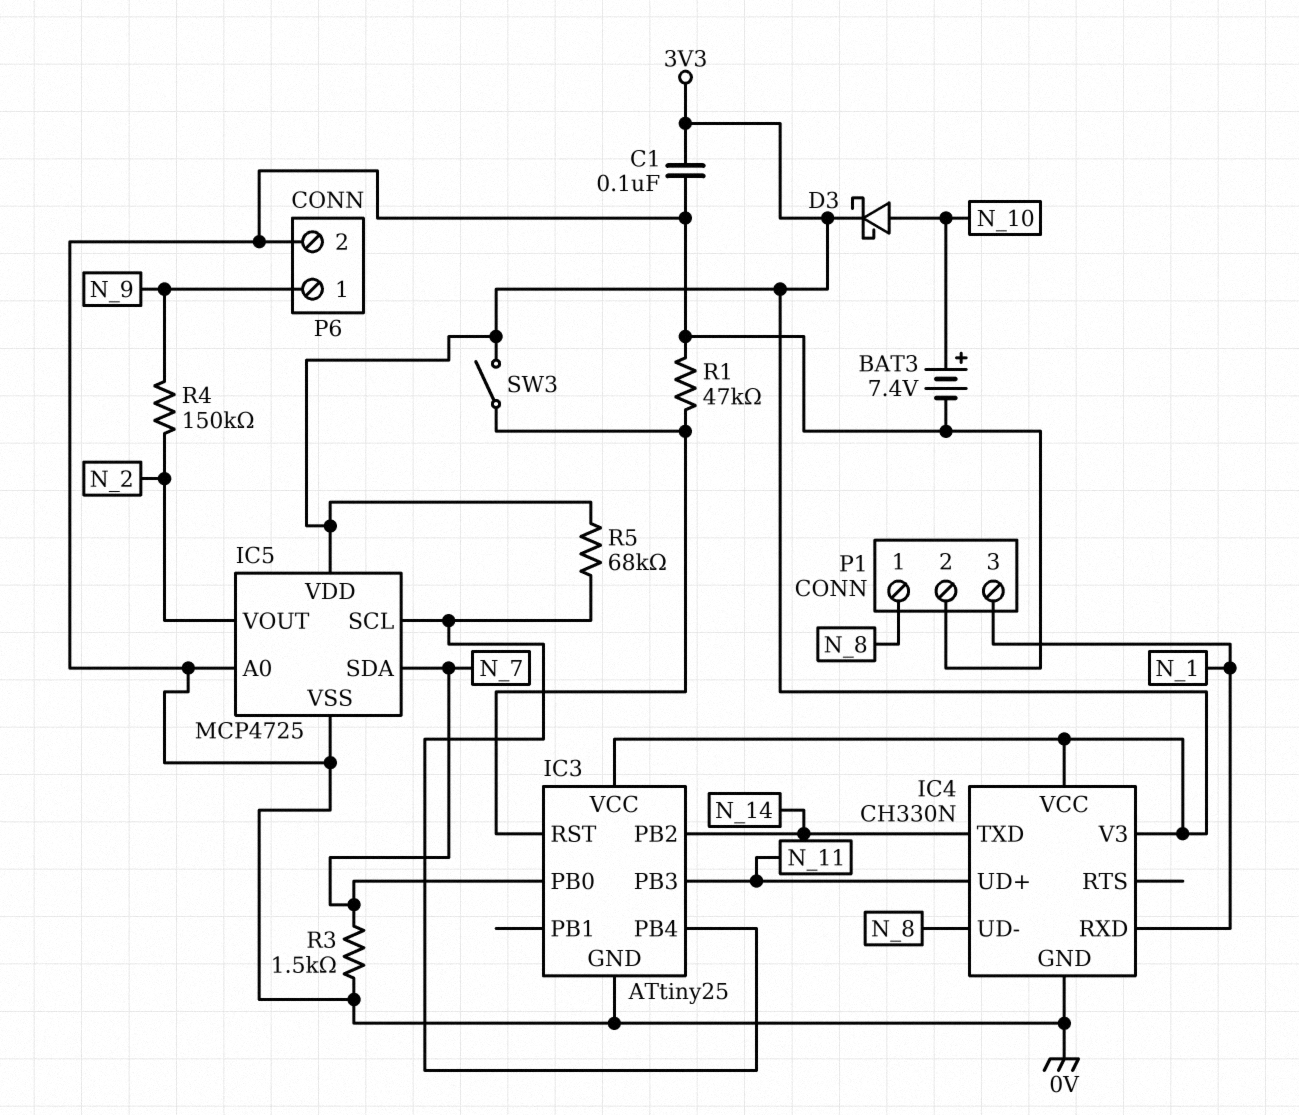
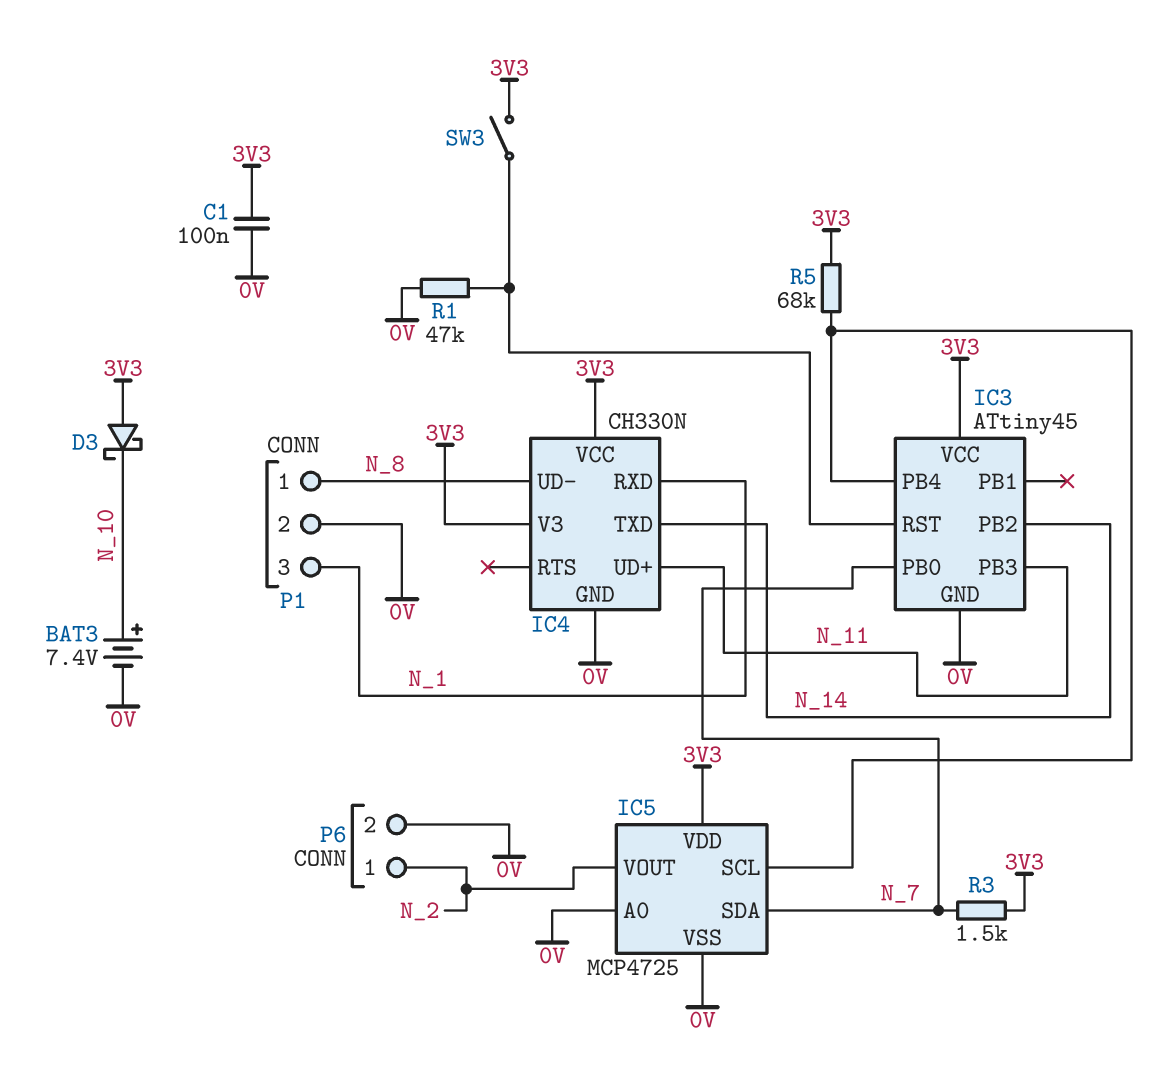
D3: schottky (A N_10, K 3V3) -> schottky (A 3V3, K N_10)
IC3: ATtiny25 -> ATtiny45
P6 pin 1: N_9 -> N_2
R3: 1.5k (0V, N_7) -> 1.5k (3V3, N_7)
R4: 150k (N_2, N_9) -> none

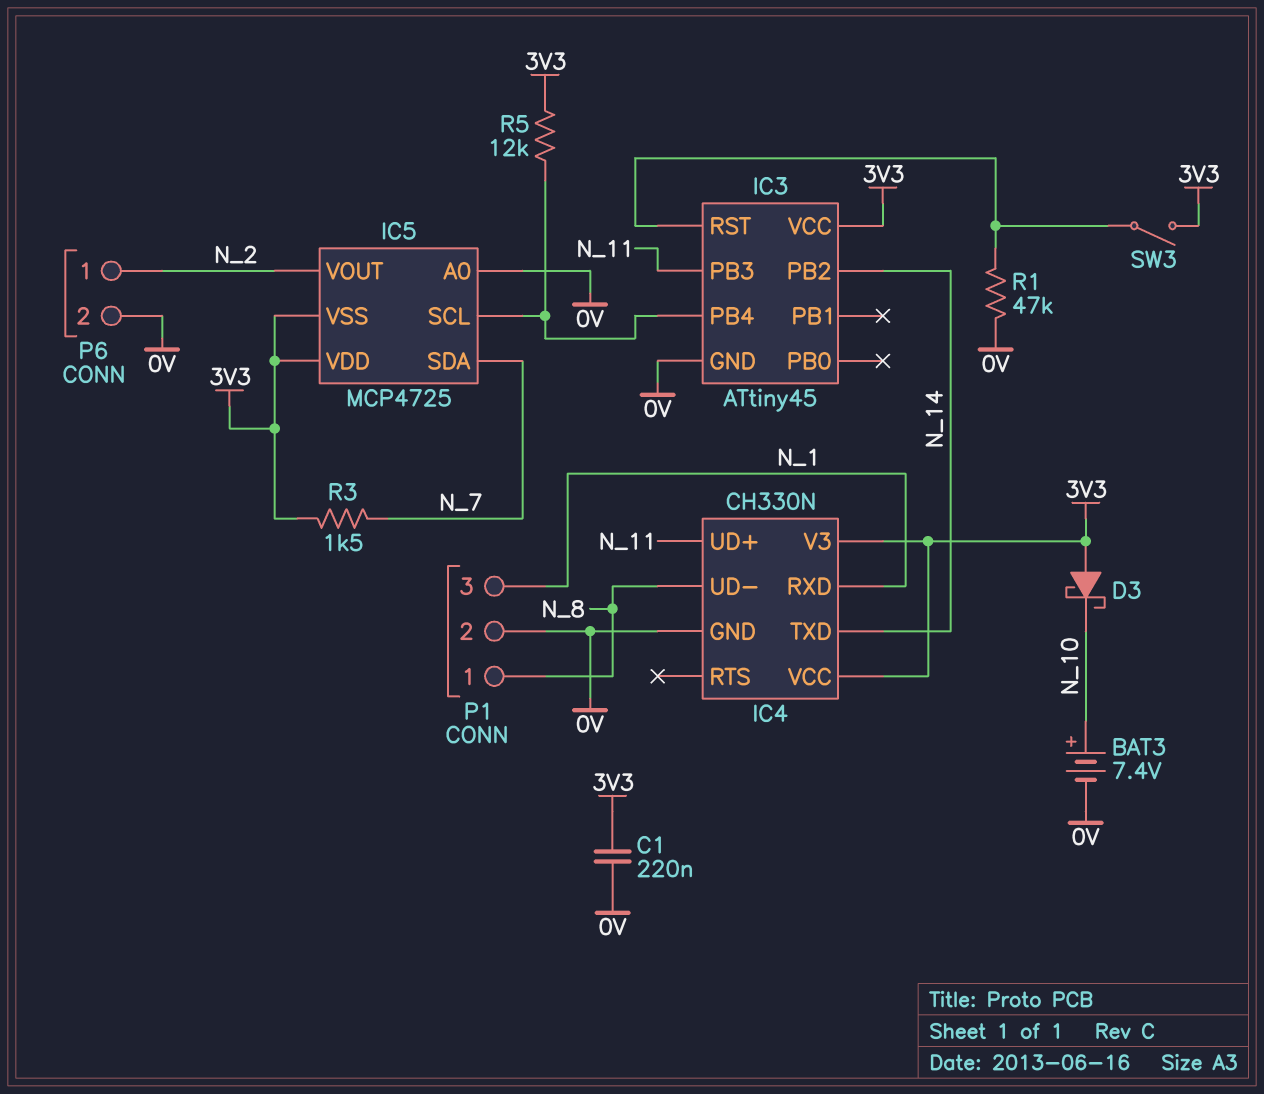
C1: 100nF (0V, 3V3) -> 220nF (0V, 3V3)
IC3 pin PB0: N_7 -> none
IC5 pin VSS: 0V -> 3V3
R5: 68k (3V3, IC3/PB4) -> 12k (3V3, IC3/PB4)

